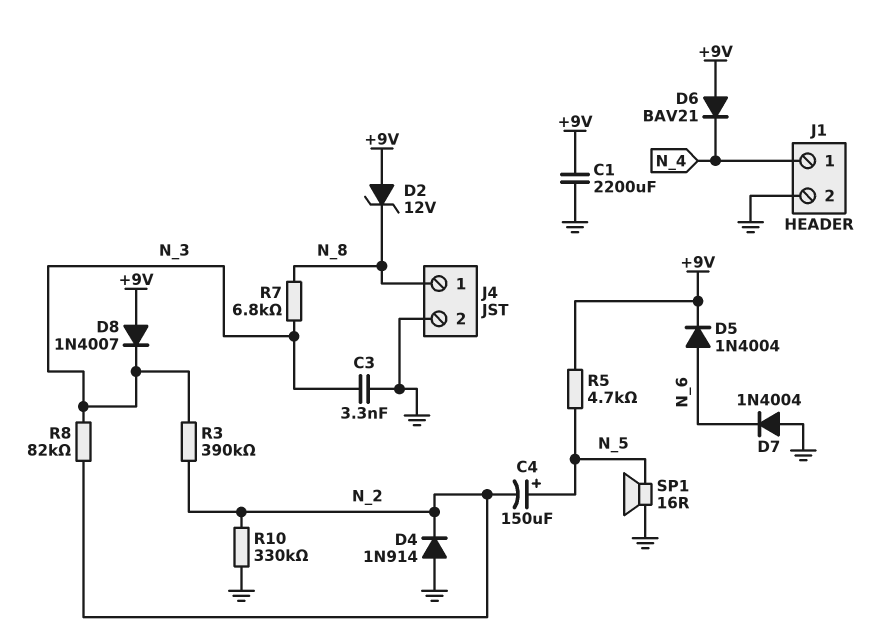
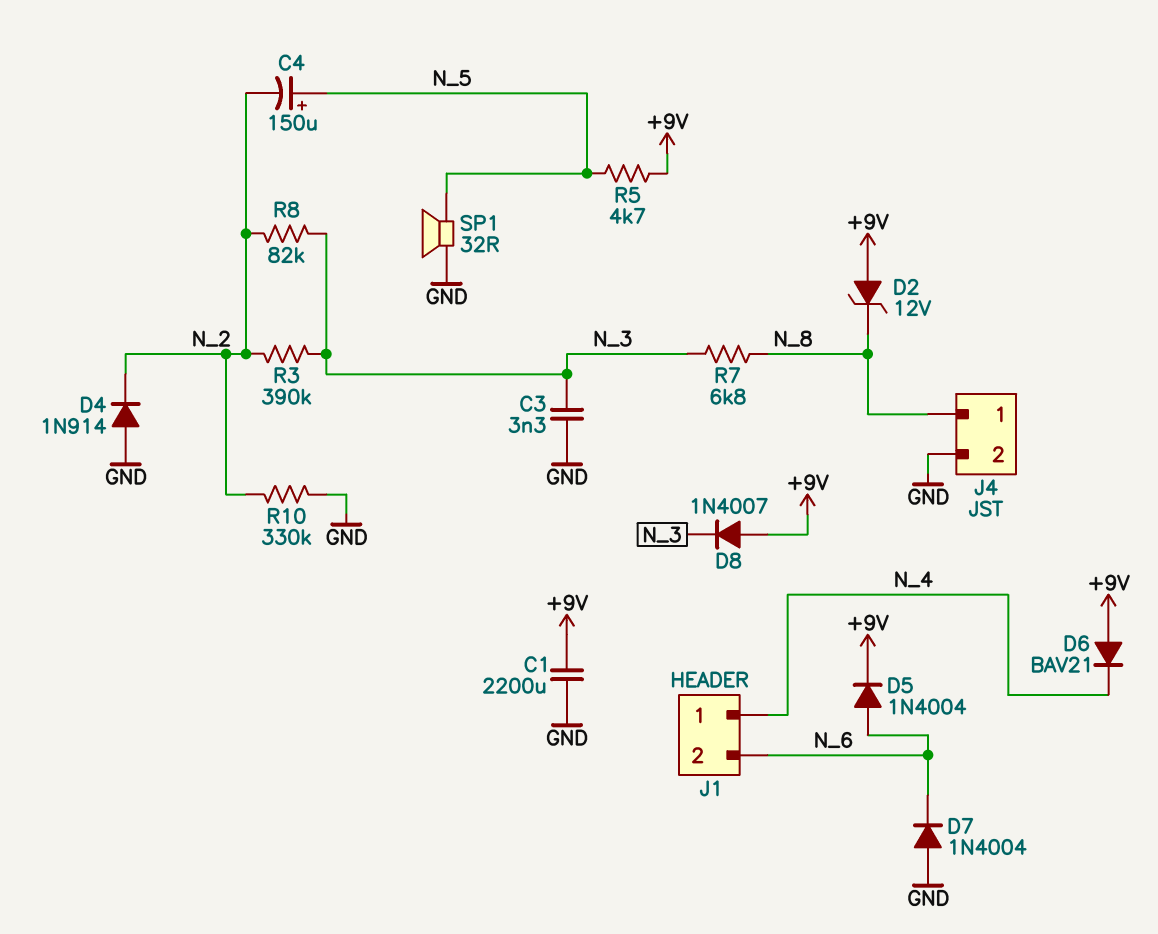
J1 pin 2: GND -> N_6
SP1: speaker 16R (GND, N_5) -> speaker 32R (GND, N_5)

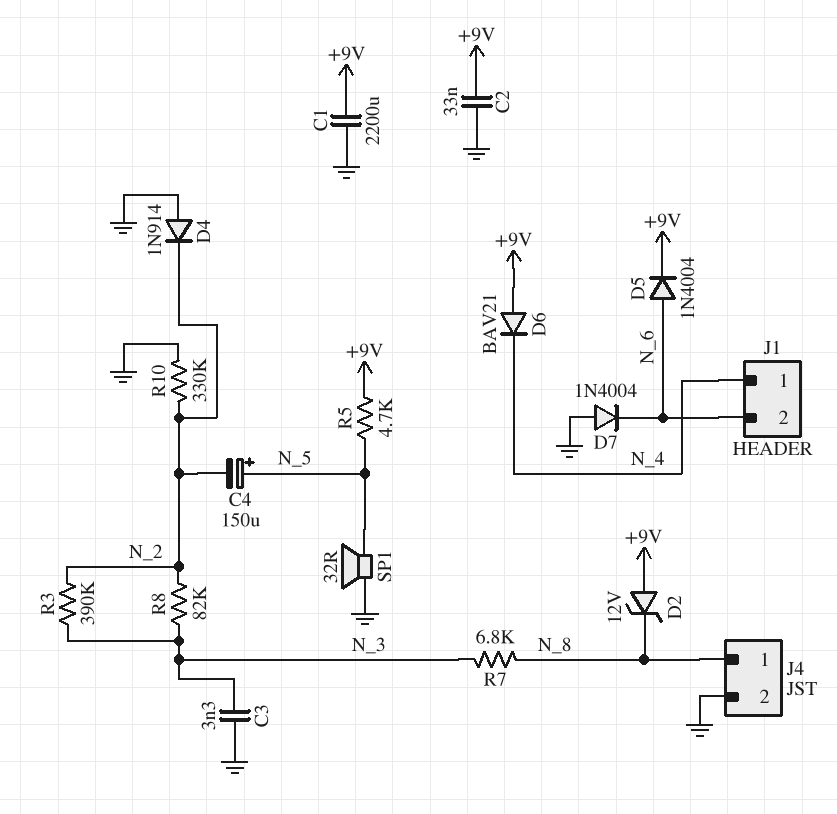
C2: none -> 33nF (+9V, GND)
D8: diode 1N4007 (A +9V, K N_3) -> none

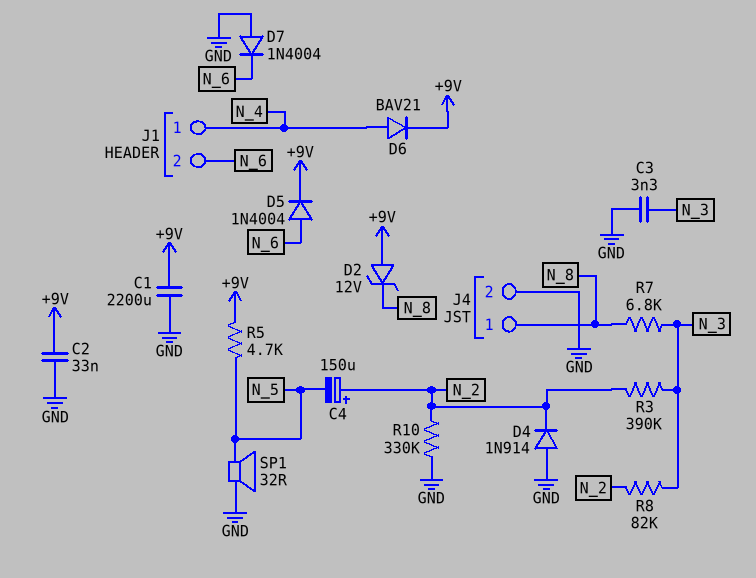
C4: 150uF (plus N_5, minus N_2) -> 150uF (plus N_2, minus N_5)
D6: diode BAV21 (A +9V, K N_4) -> diode BAV21 (A N_4, K +9V)

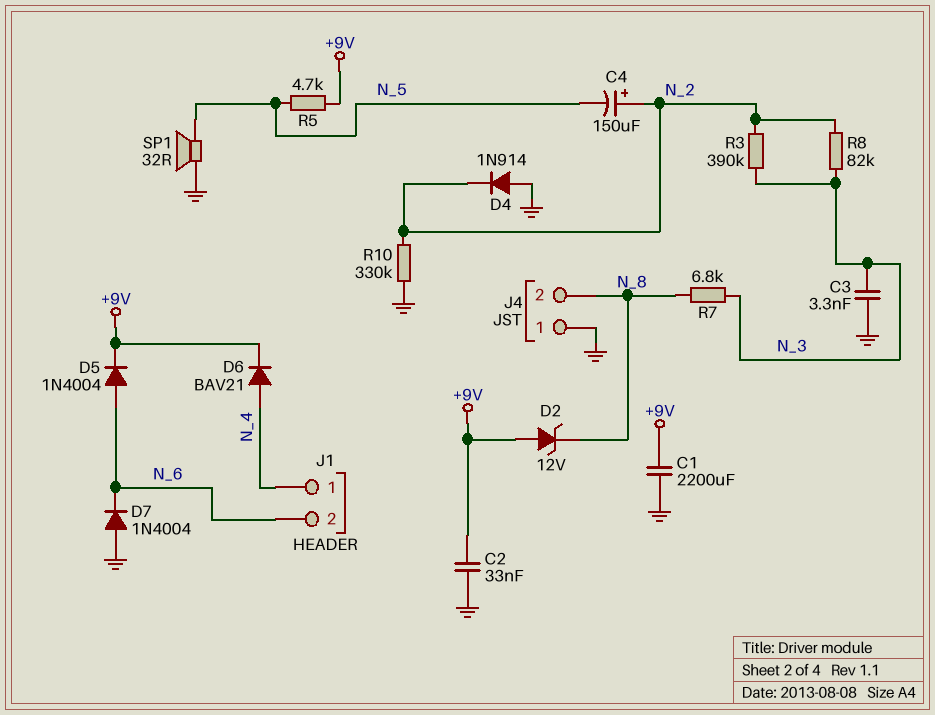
J4 pin 1: N_8 -> GND
J4 pin 2: GND -> N_8

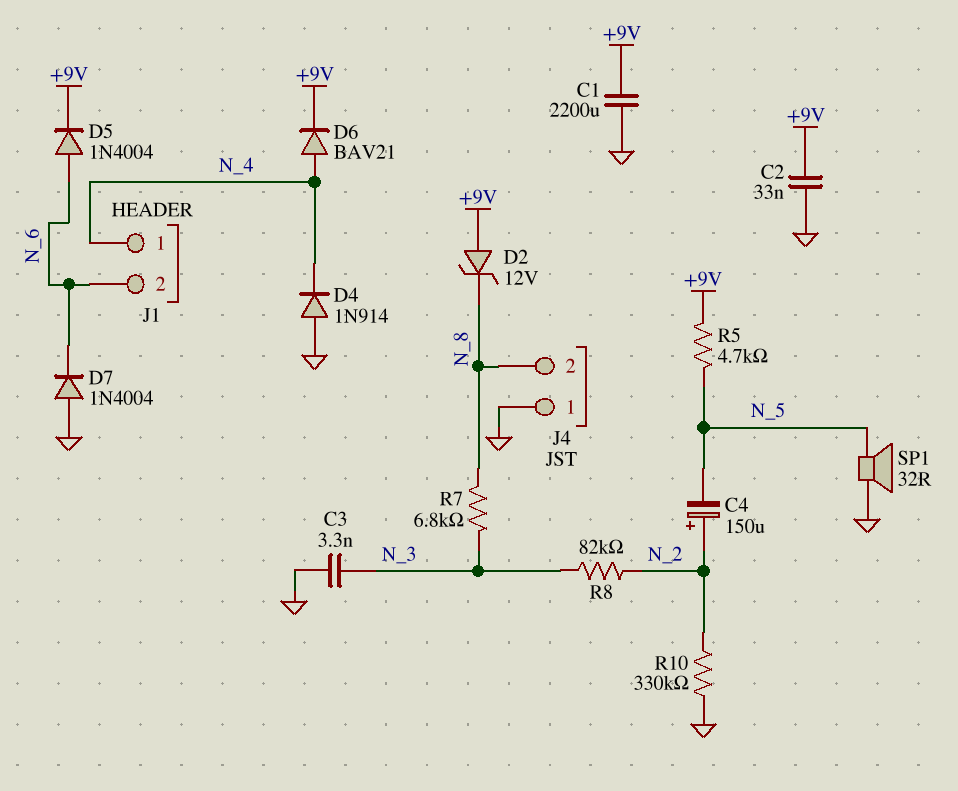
D4: diode 1N914 (A GND, K N_2) -> diode 1N914 (A GND, K N_4)
R3: 390k (N_2, N_3) -> none

